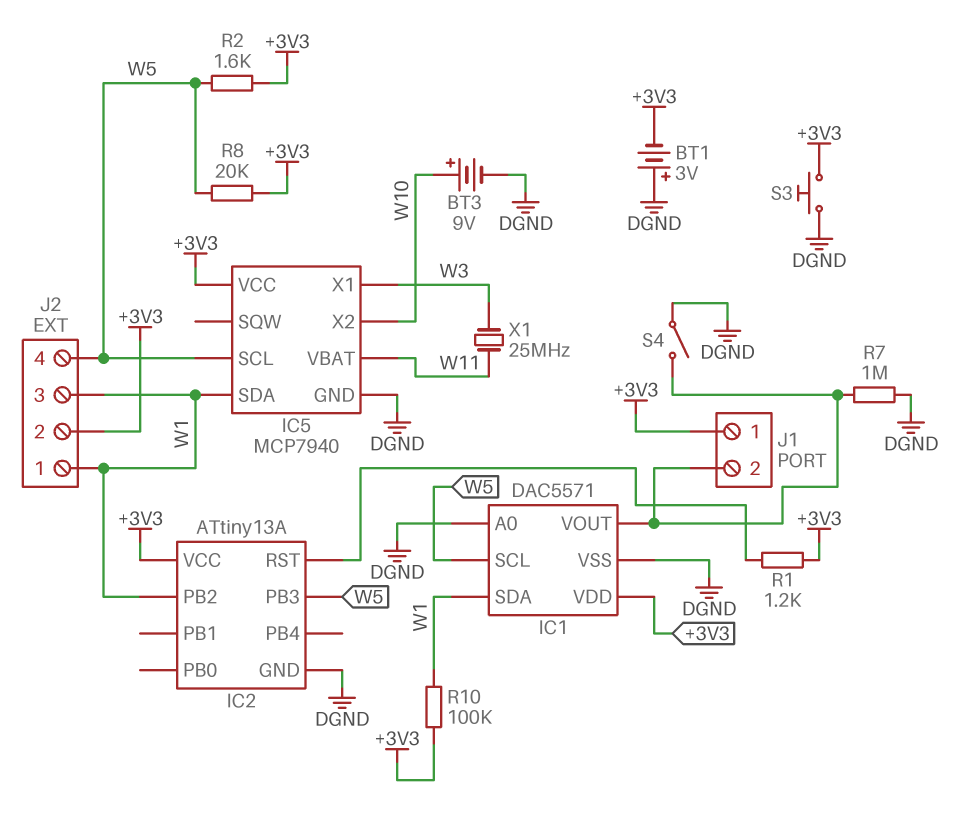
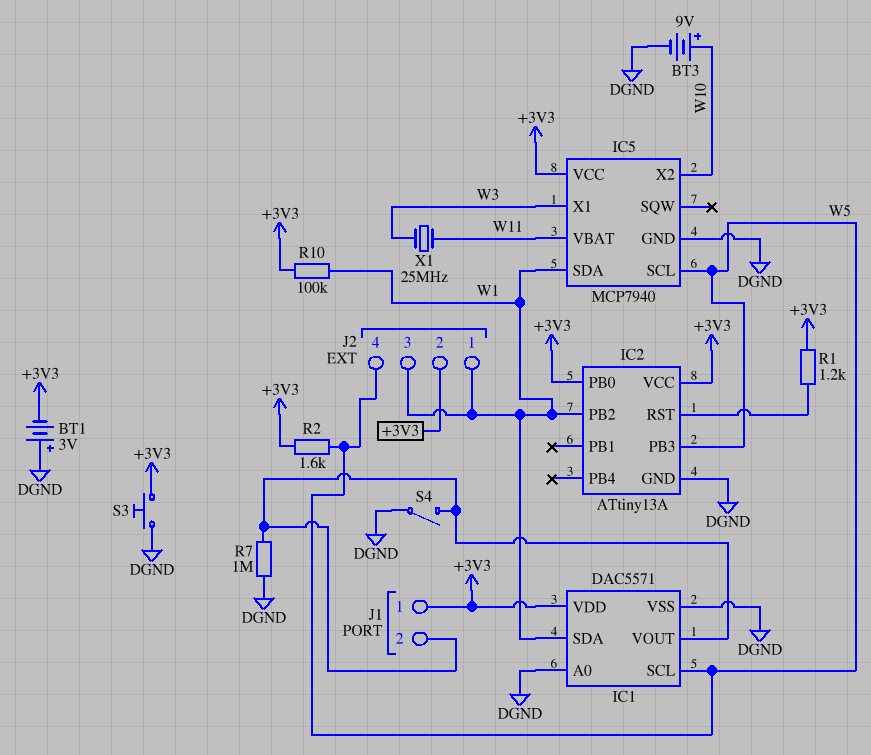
IC2 pin PB0: none -> +3V3
R8: 20k (+3V3, W5) -> none

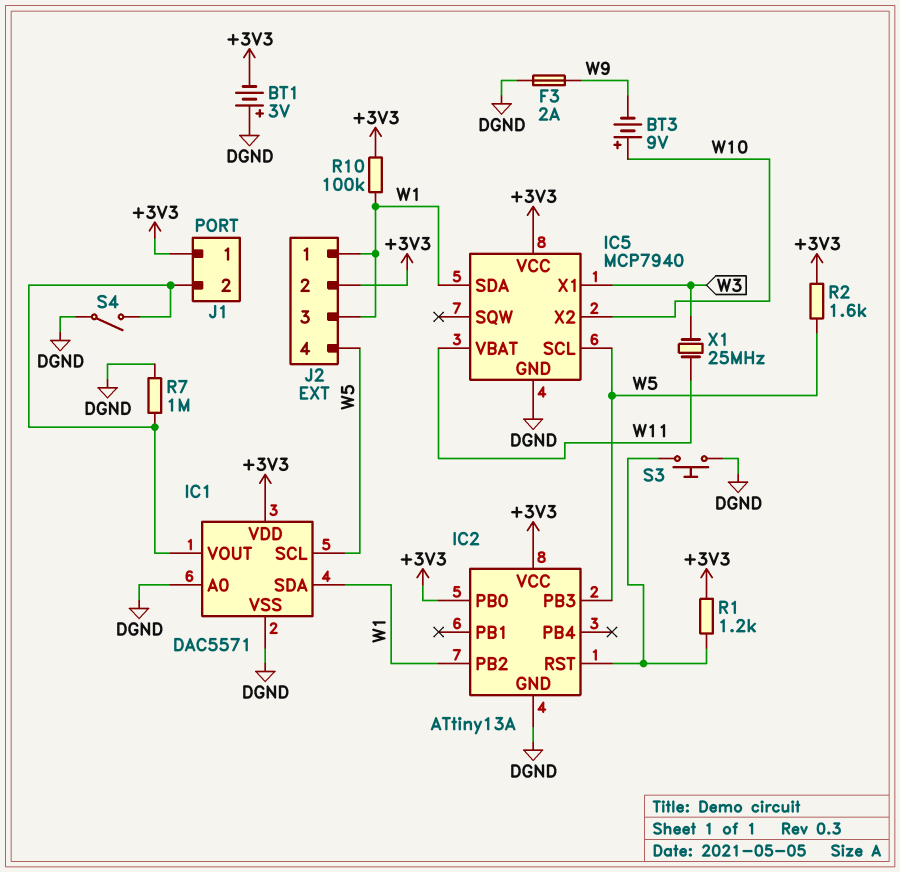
BT3: 9V (plus W10, minus DGND) -> 9V (plus W10, minus W9)
F3: none -> 2A (DGND, W9)
S3: button (+3V3, DGND) -> button (DGND, IC2/RST)

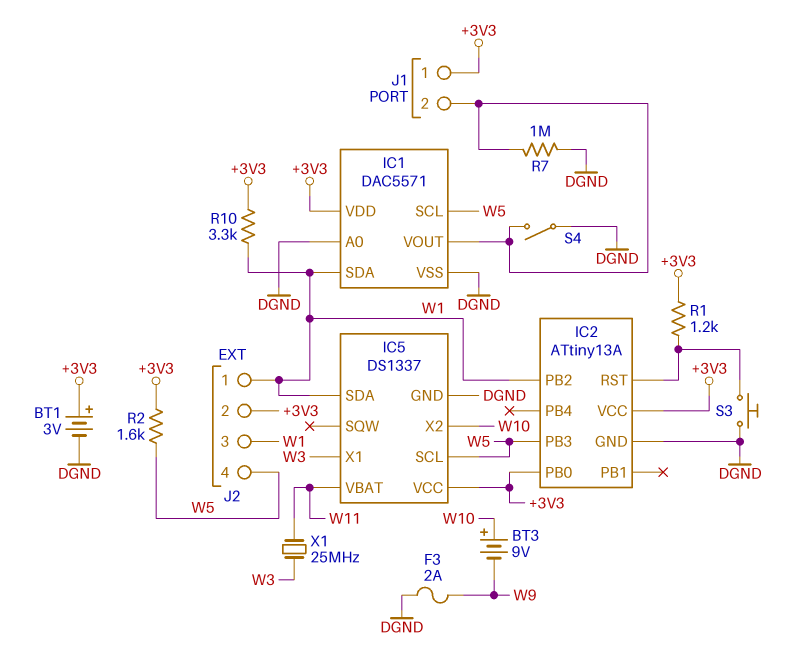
BT1: 3V (plus DGND, minus +3V3) -> 3V (plus +3V3, minus DGND)
IC5: MCP7940 -> DS1337
R10: 100k (+3V3, W1) -> 3.3k (+3V3, W1)

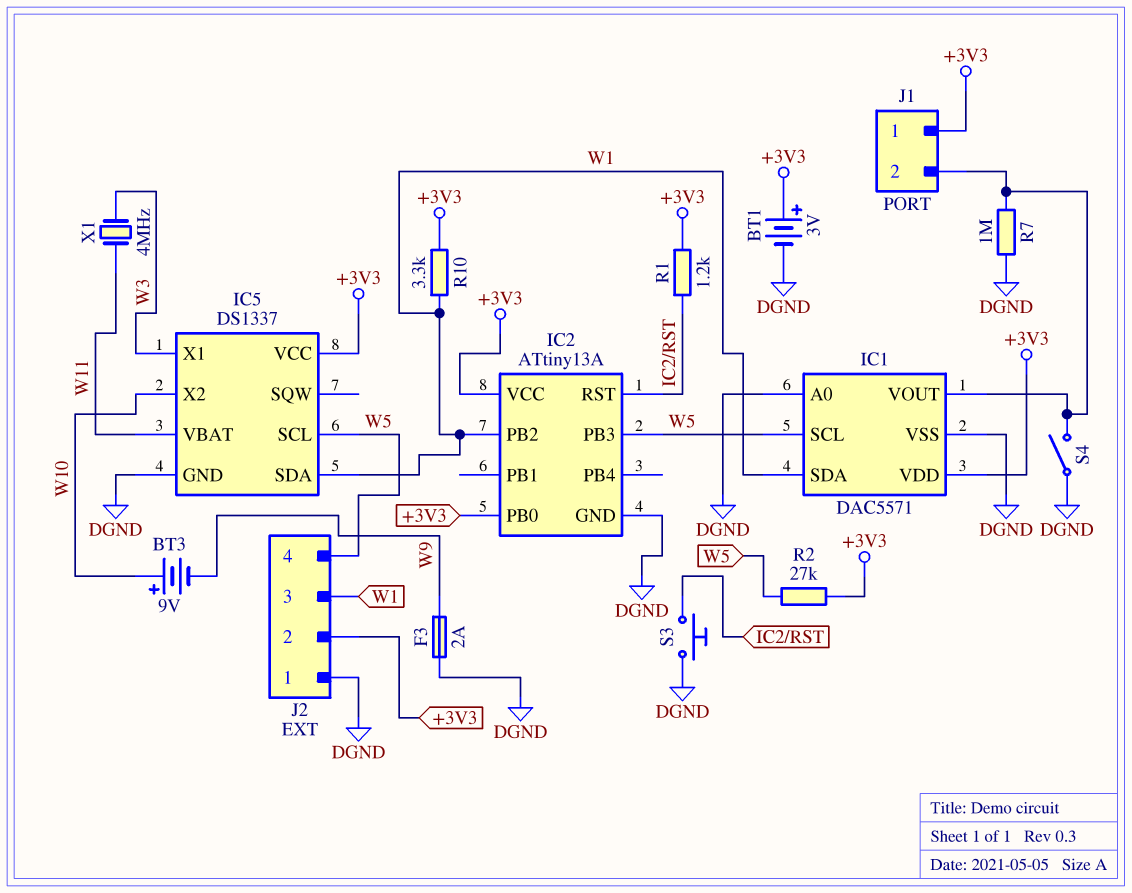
J2 pin 1: W1 -> DGND
R2: 1.6k (+3V3, W5) -> 27k (+3V3, W5)
X1: 25MHz (W3, W11) -> 4MHz (W3, W11)

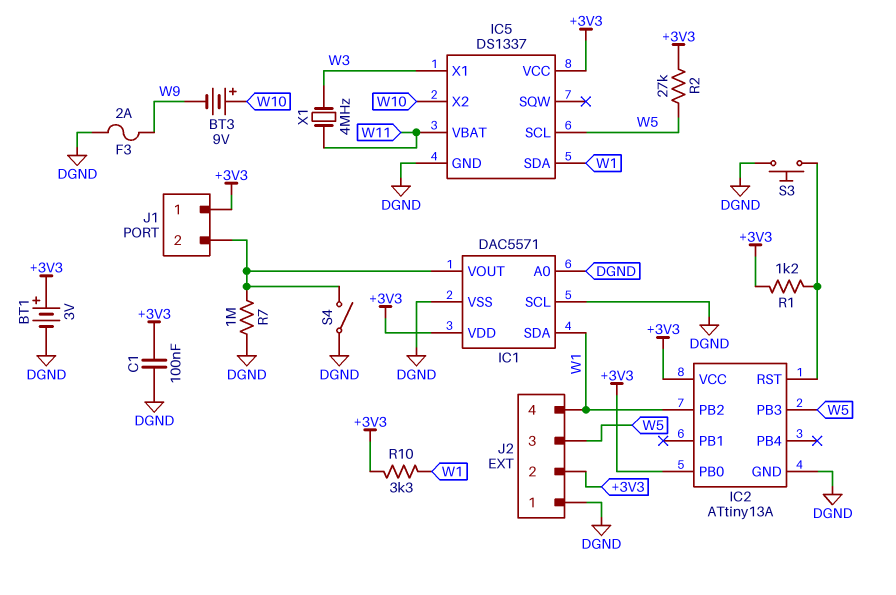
C1: none -> 100nF (+3V3, DGND)
IC1 pin SCL: W5 -> DGND
J2 pin 3: W1 -> W5
J2 pin 4: W5 -> W1

